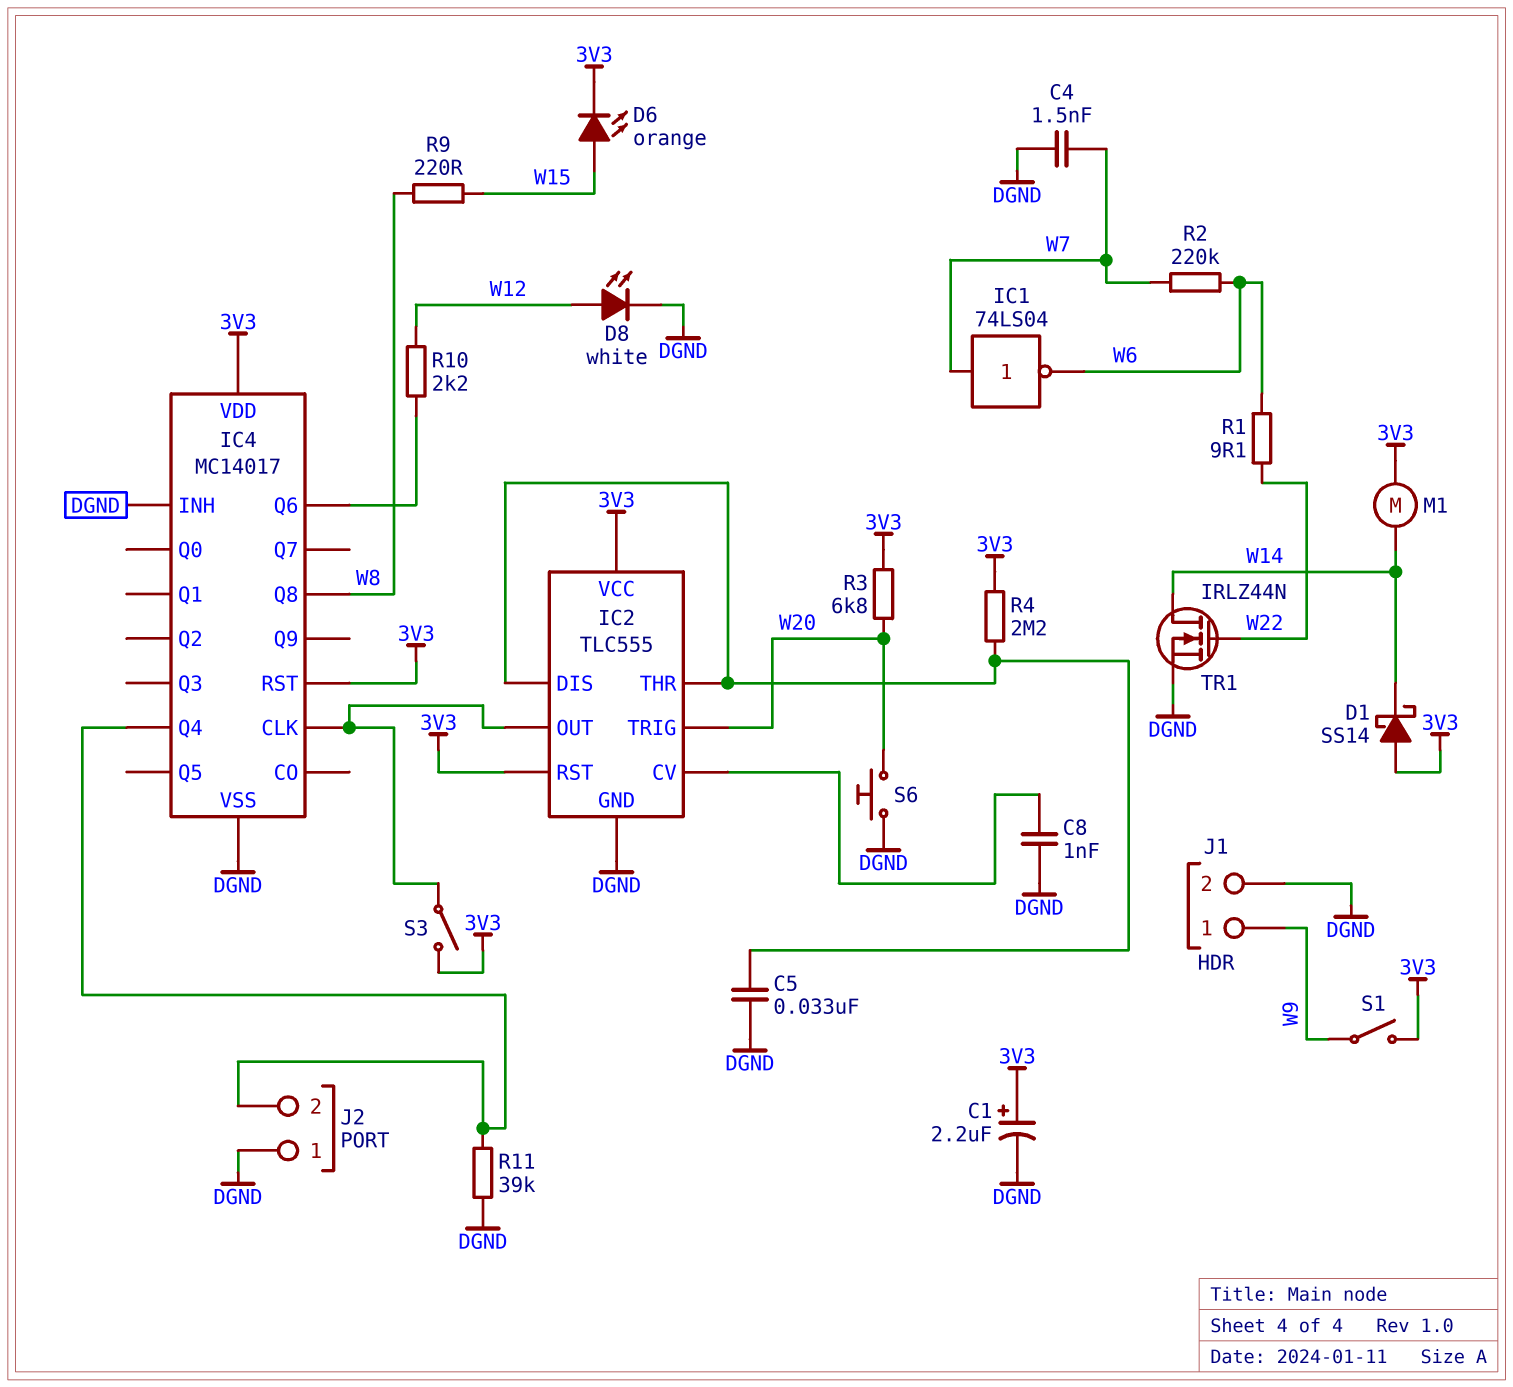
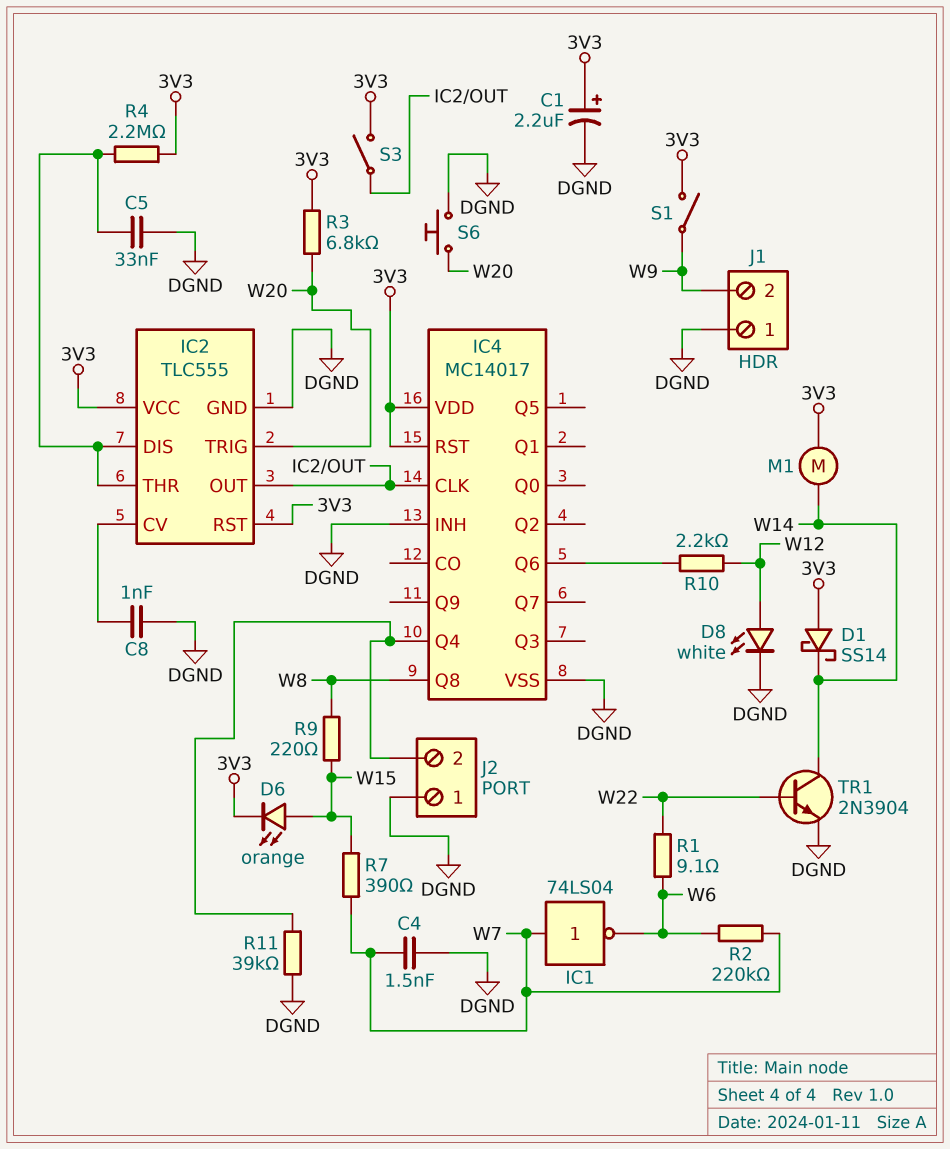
J1 pin 1: W9 -> DGND
J1 pin 2: DGND -> W9
R7: none -> 390 (W7, W15)
TR1: NMOS IRLZ44N (G W22, D W14, S DGND) -> NPN 2N3904 (B W22, C W14, E DGND)

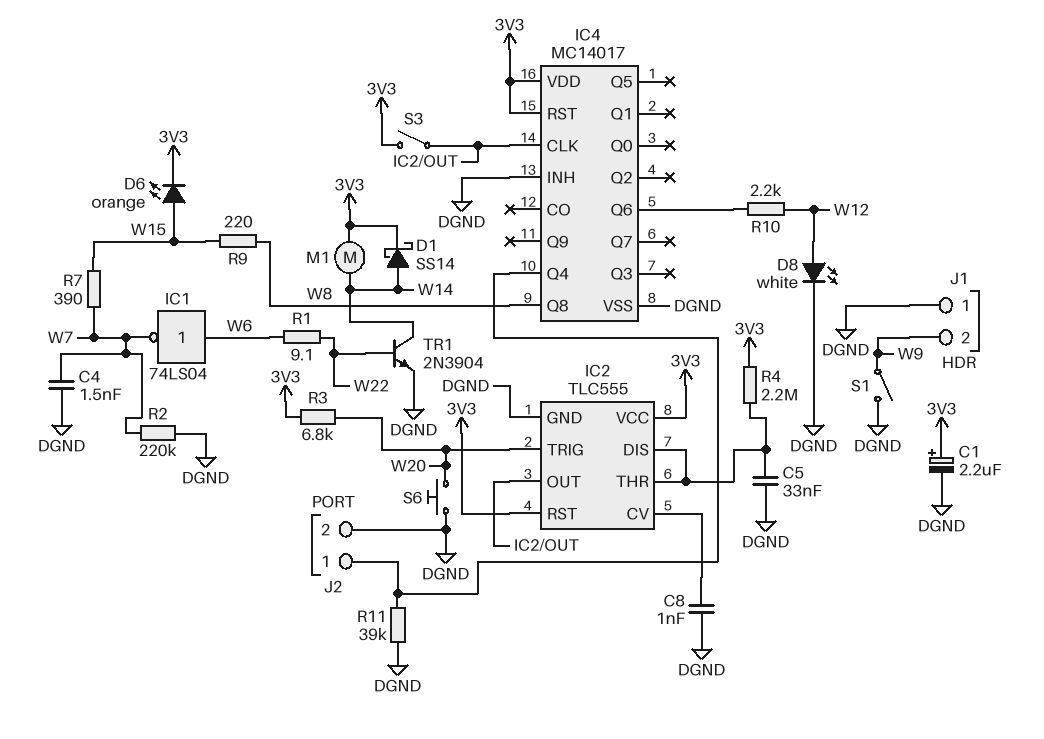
D1: schottky SS14 (A 3V3, K W14) -> schottky SS14 (A W14, K 3V3)
IC1: NOT 74LS04 (in W7, out W6) -> NOT 74LS04 (in W6, out W7)
J2 pin 1: DGND -> IC4/Q4
J2 pin 2: IC4/Q4 -> DGND
R2: 220k (W6, W7) -> 220k (DGND, W7)
S1: switch (3V3, W9) -> switch (DGND, W9)

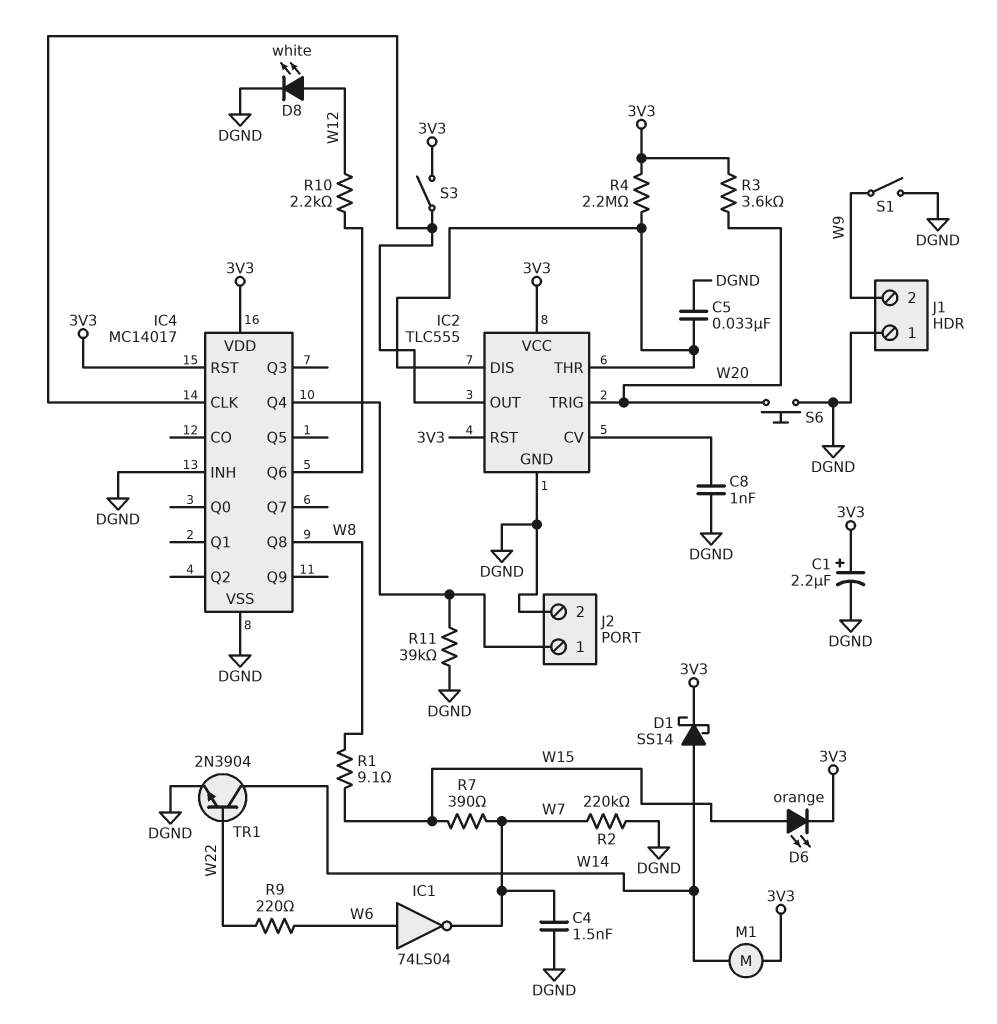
R1: 9.1 (W6, W22) -> 9.1 (W8, W15)
R3: 6.8k (3V3, W20) -> 3.6k (3V3, W20)
R9: 220 (W8, W15) -> 220 (W6, W22)

